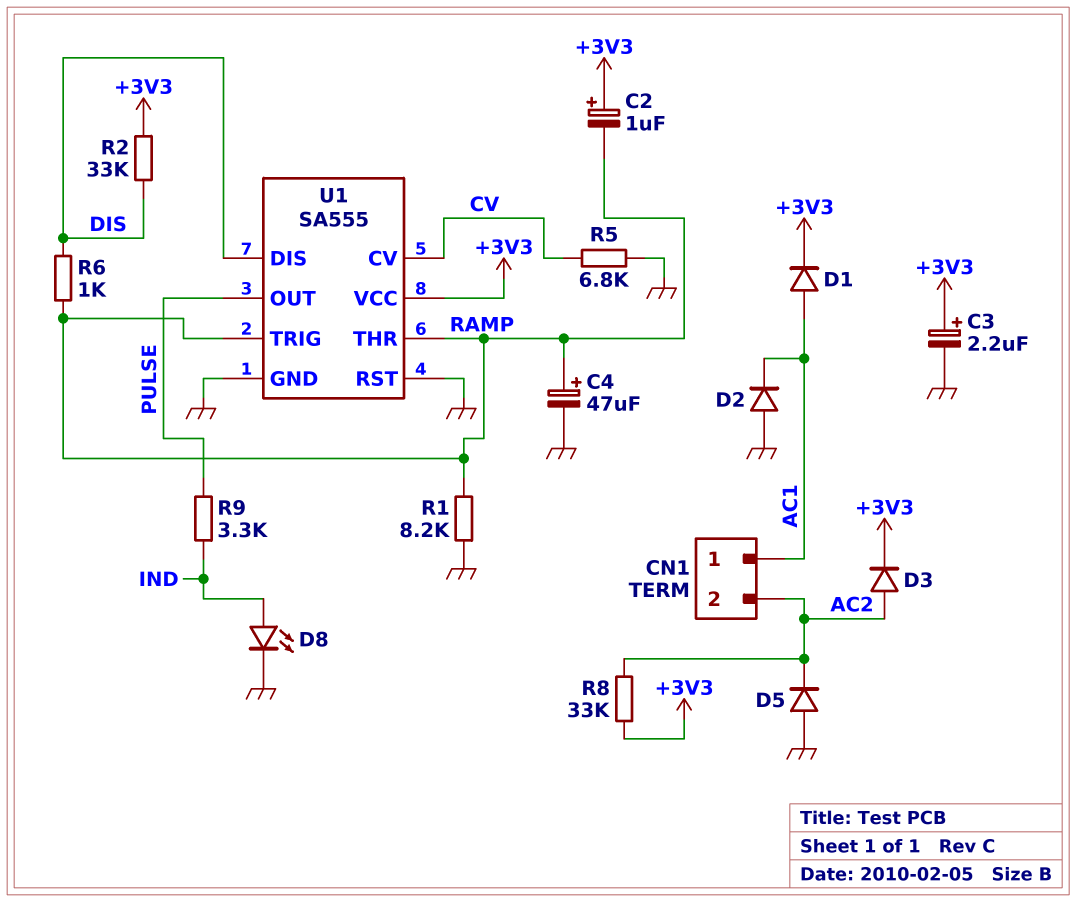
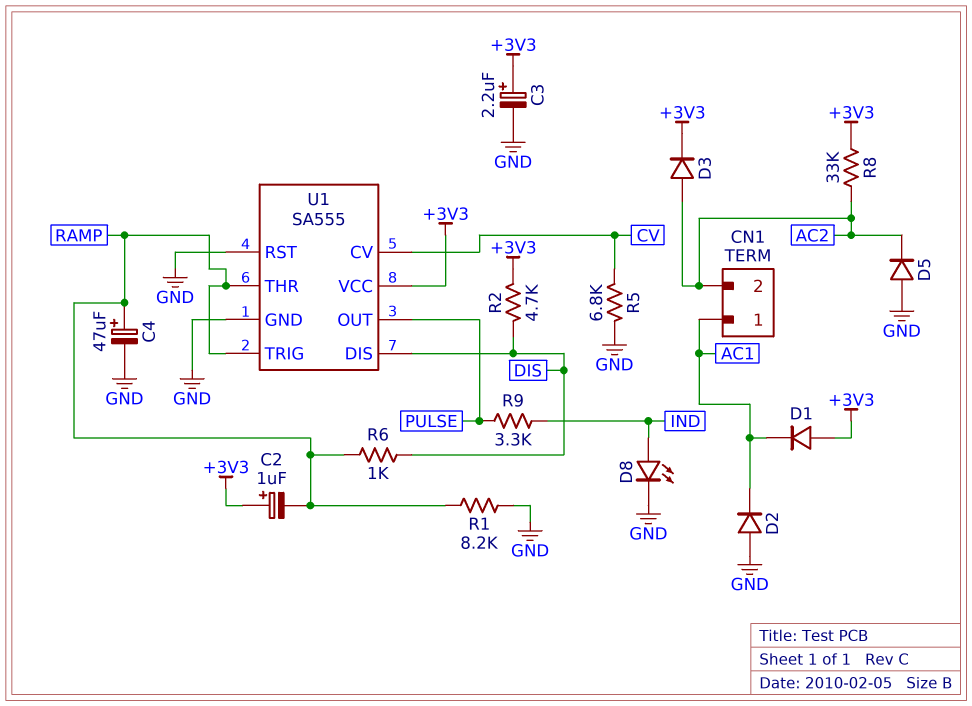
D1: diode (A AC1, K +3V3) -> diode (A +3V3, K AC1)
R2: 33k (+3V3, DIS) -> 4.7k (+3V3, DIS)

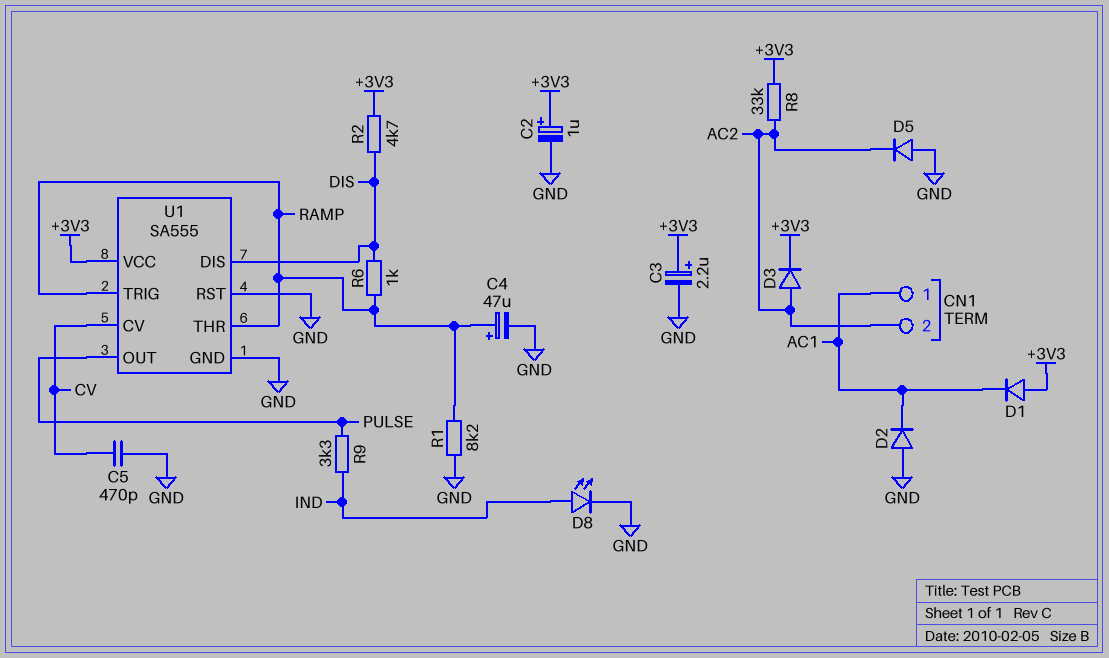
C2: 1uF (plus +3V3, minus RAMP) -> 1uF (plus +3V3, minus GND)
C5: none -> 470pF (CV, GND)
R5: 6.8k (CV, GND) -> none

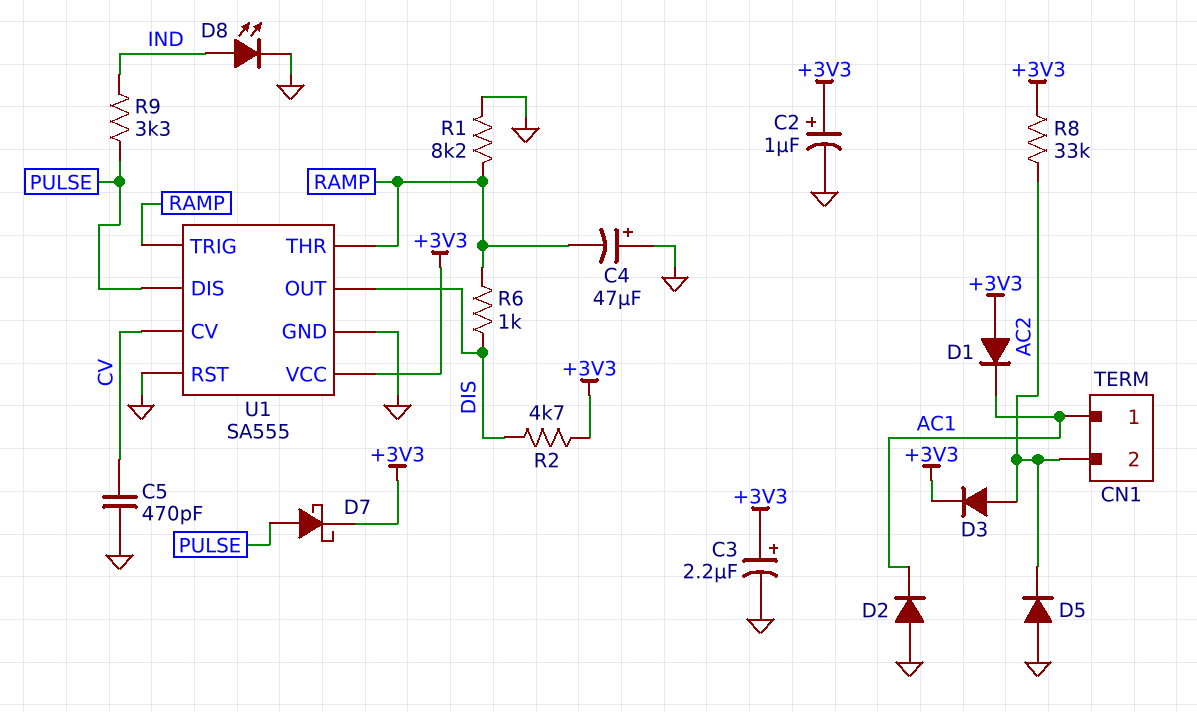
C4: 47uF (plus RAMP, minus GND) -> 47uF (plus GND, minus RAMP)
D7: none -> schottky (A PULSE, K +3V3)
U1 pin DIS: DIS -> PULSE
U1 pin OUT: PULSE -> DIS

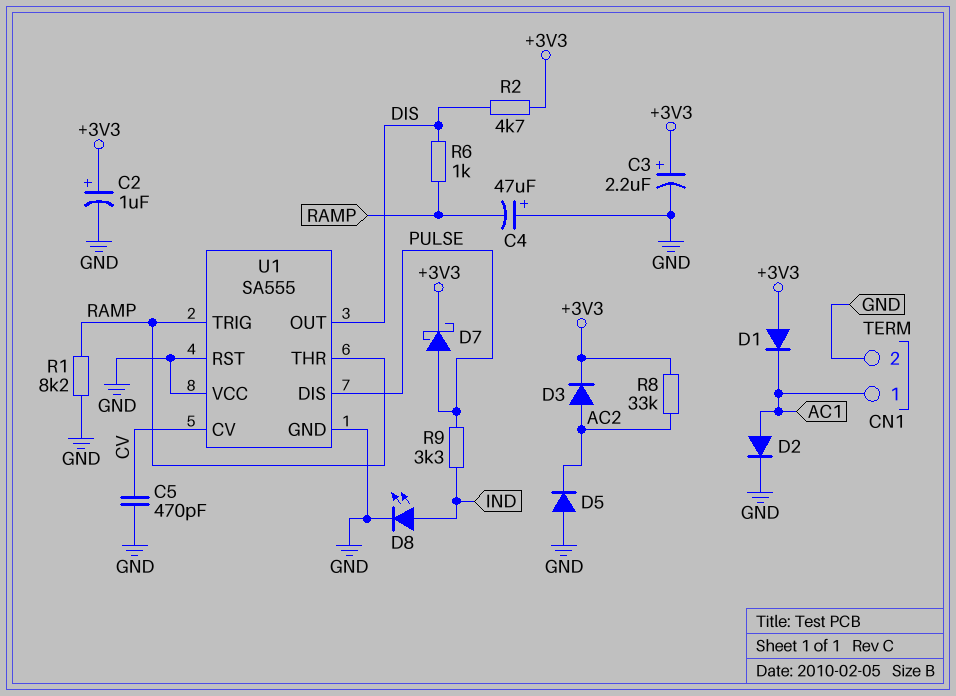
CN1 pin 2: AC2 -> GND
D2: diode (A GND, K AC1) -> diode (A AC1, K GND)
U1 pin VCC: +3V3 -> GND

